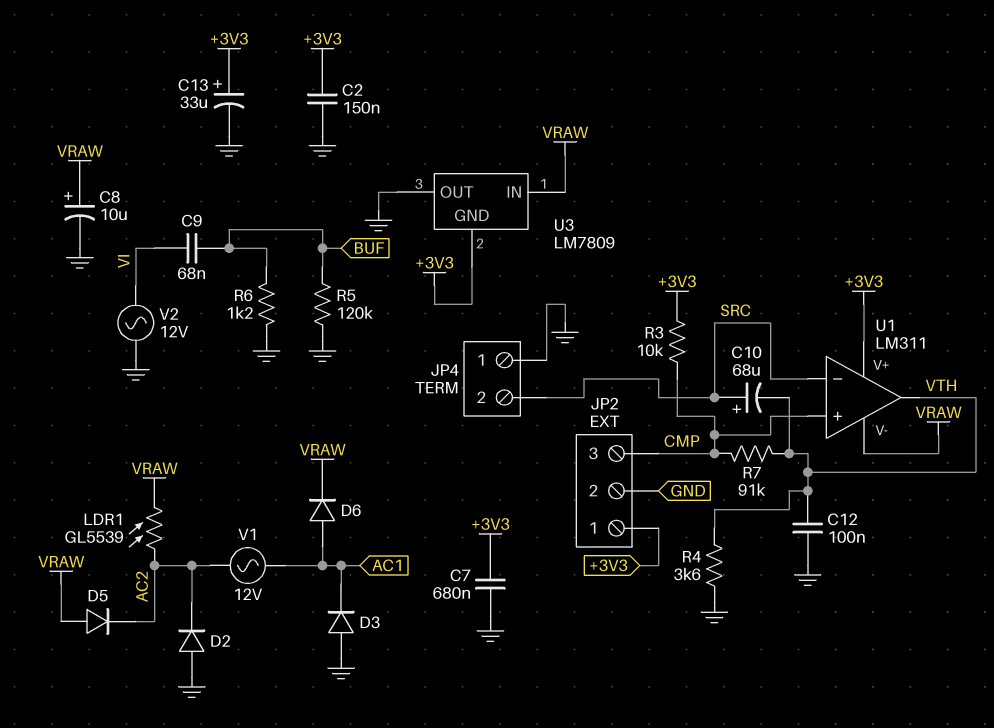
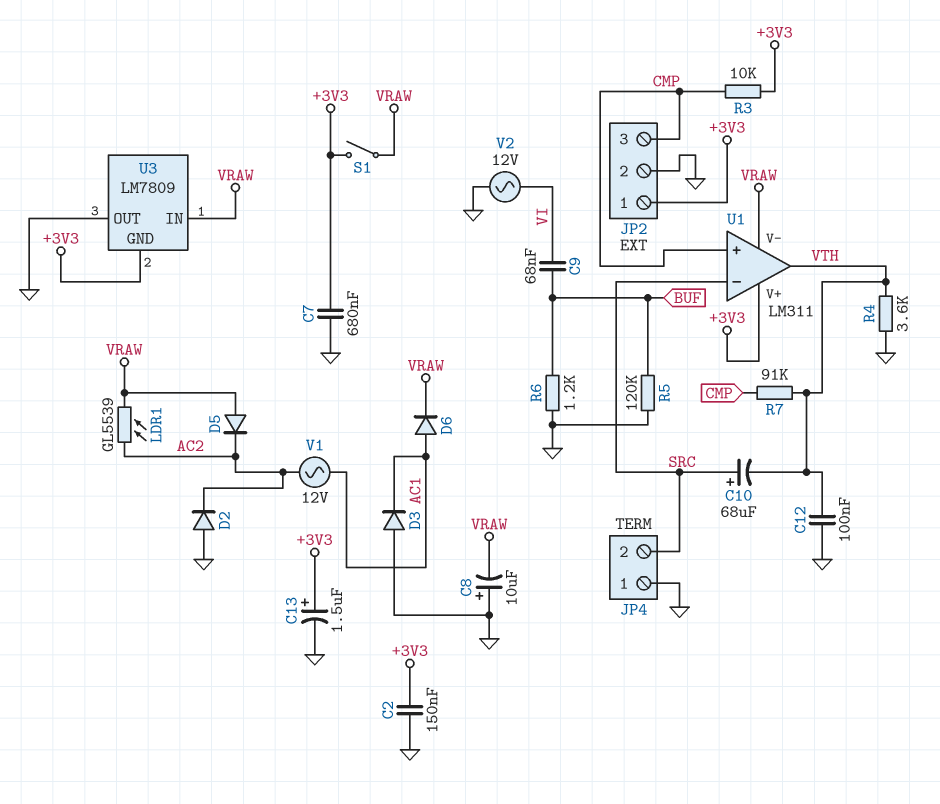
C8: 10uF (plus VRAW, minus GND) -> 10uF (plus GND, minus VRAW)
C13: 33uF (plus +3V3, minus GND) -> 1.5uF (plus +3V3, minus GND)
S1: none -> switch (+3V3, VRAW)

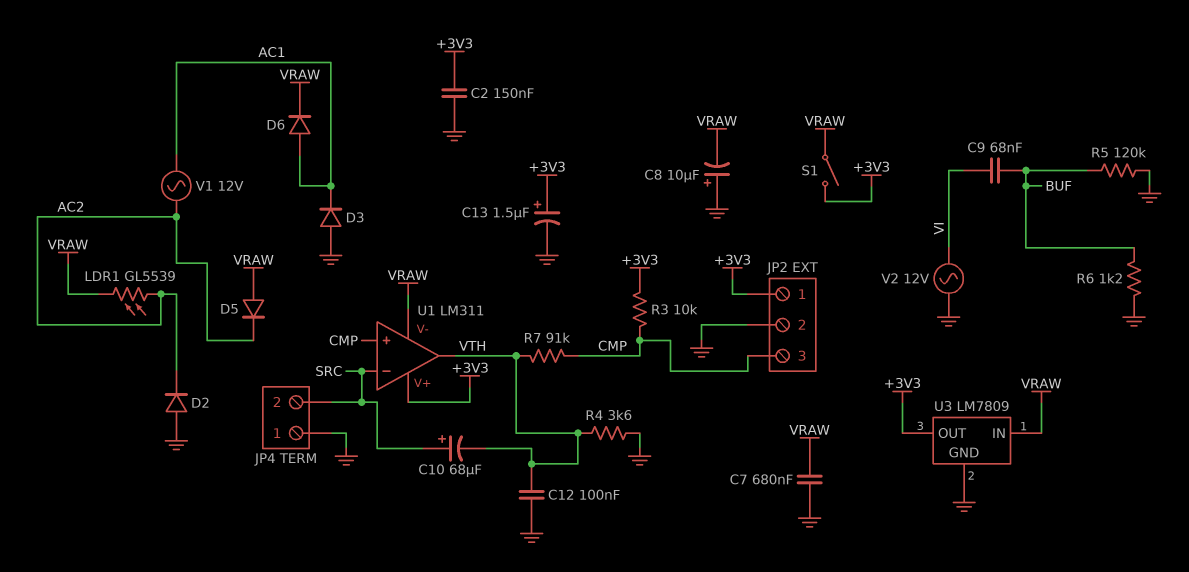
C7: 680nF (+3V3, GND) -> 680nF (GND, VRAW)
U3 pin GND: +3V3 -> GND
U3 pin OUT: GND -> +3V3

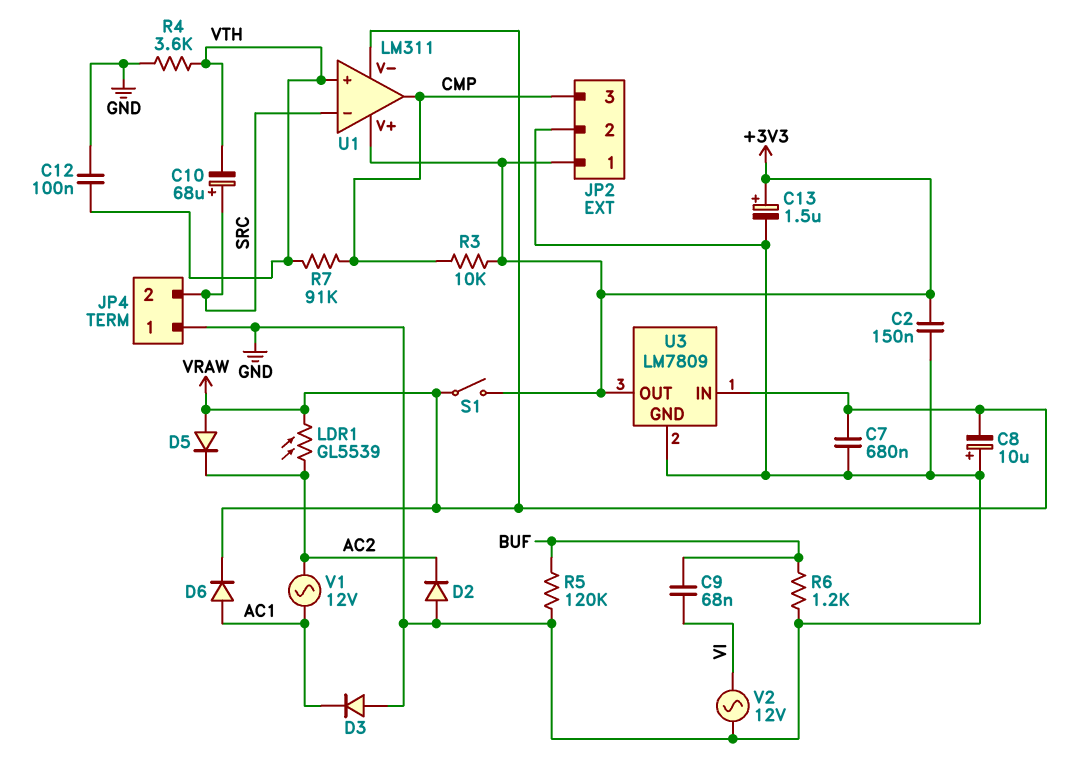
U1 pin in+: CMP -> VTH
U1 pin out: VTH -> CMP

